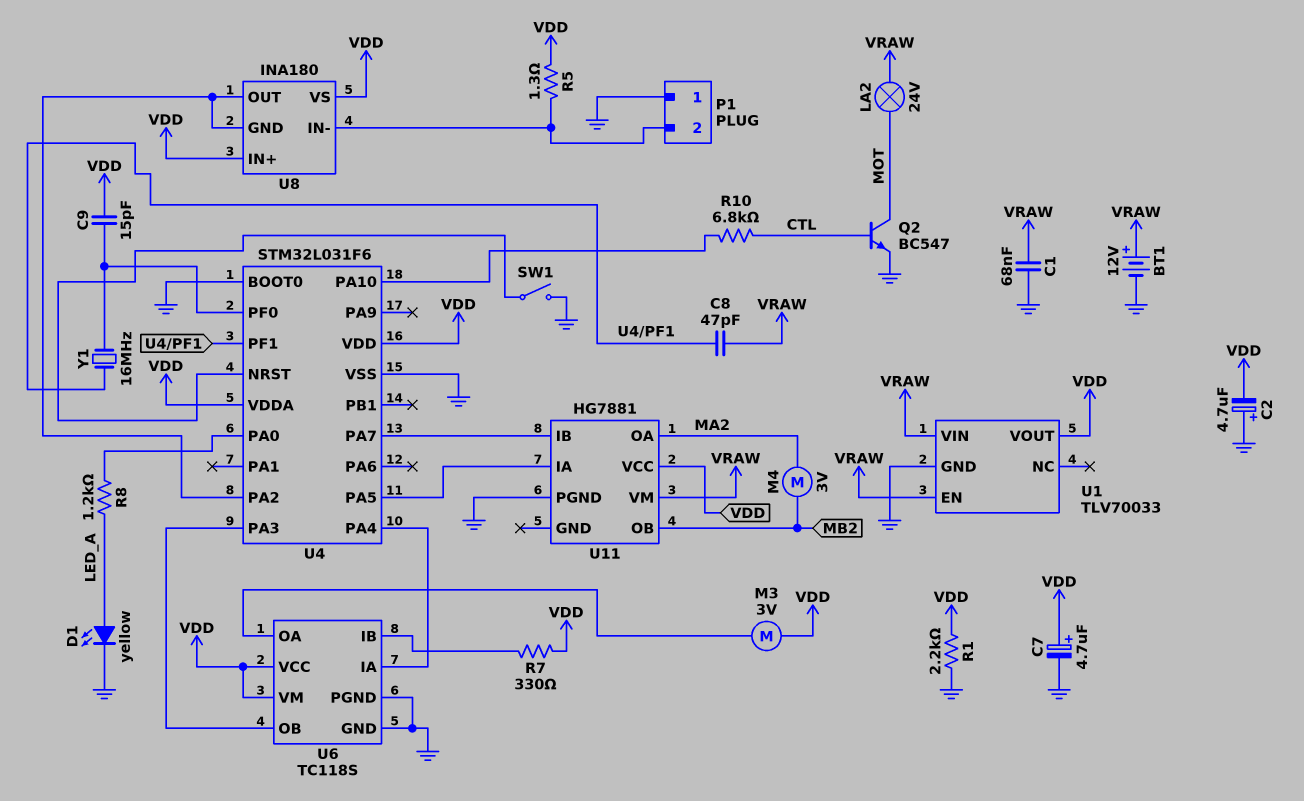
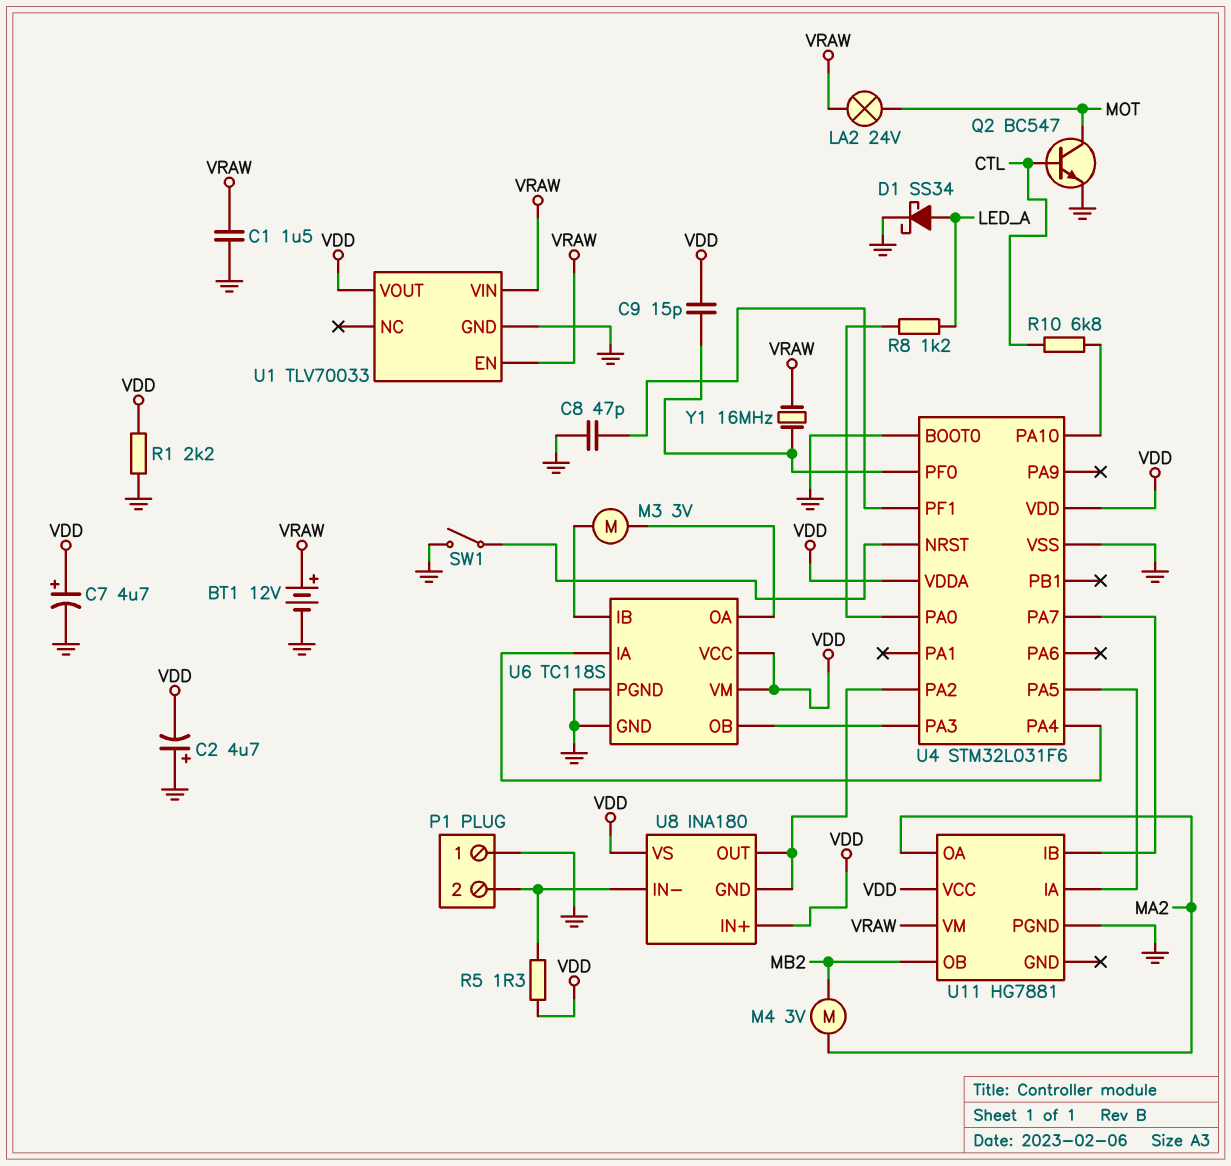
C1: 68nF (GND, VRAW) -> 1.5uF (GND, VRAW)
C8: 47pF (U4/PF1, VRAW) -> 47pF (GND, U4/PF1)
D1: LED yellow (A LED_A, K GND) -> schottky SS34 (A LED_A, K GND)
M3: motor 3V (U6/OA, VDD) -> motor 3V (U6/IB, U6/OA)
R7: 330 (U6/IB, VDD) -> none
Y1: 16MHz (U4/PF0, U4/PF1) -> 16MHz (U4/PF0, VRAW)

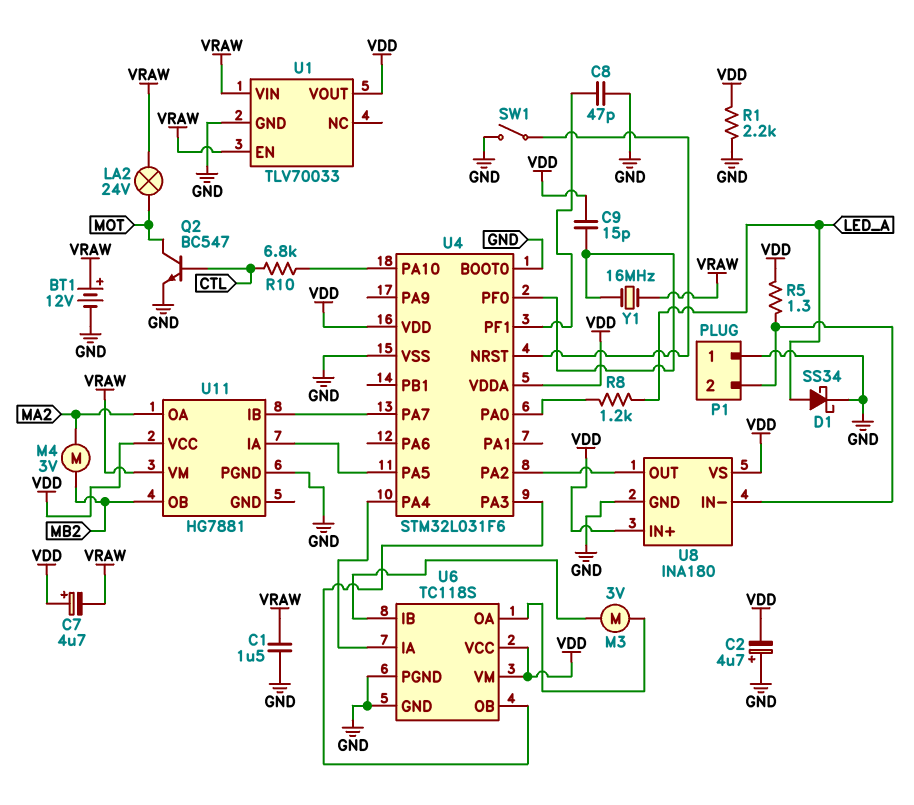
C7: 4.7uF (plus VDD, minus GND) -> 4.7uF (plus VDD, minus VRAW)
U8 pin GND: U4/PA2 -> GND

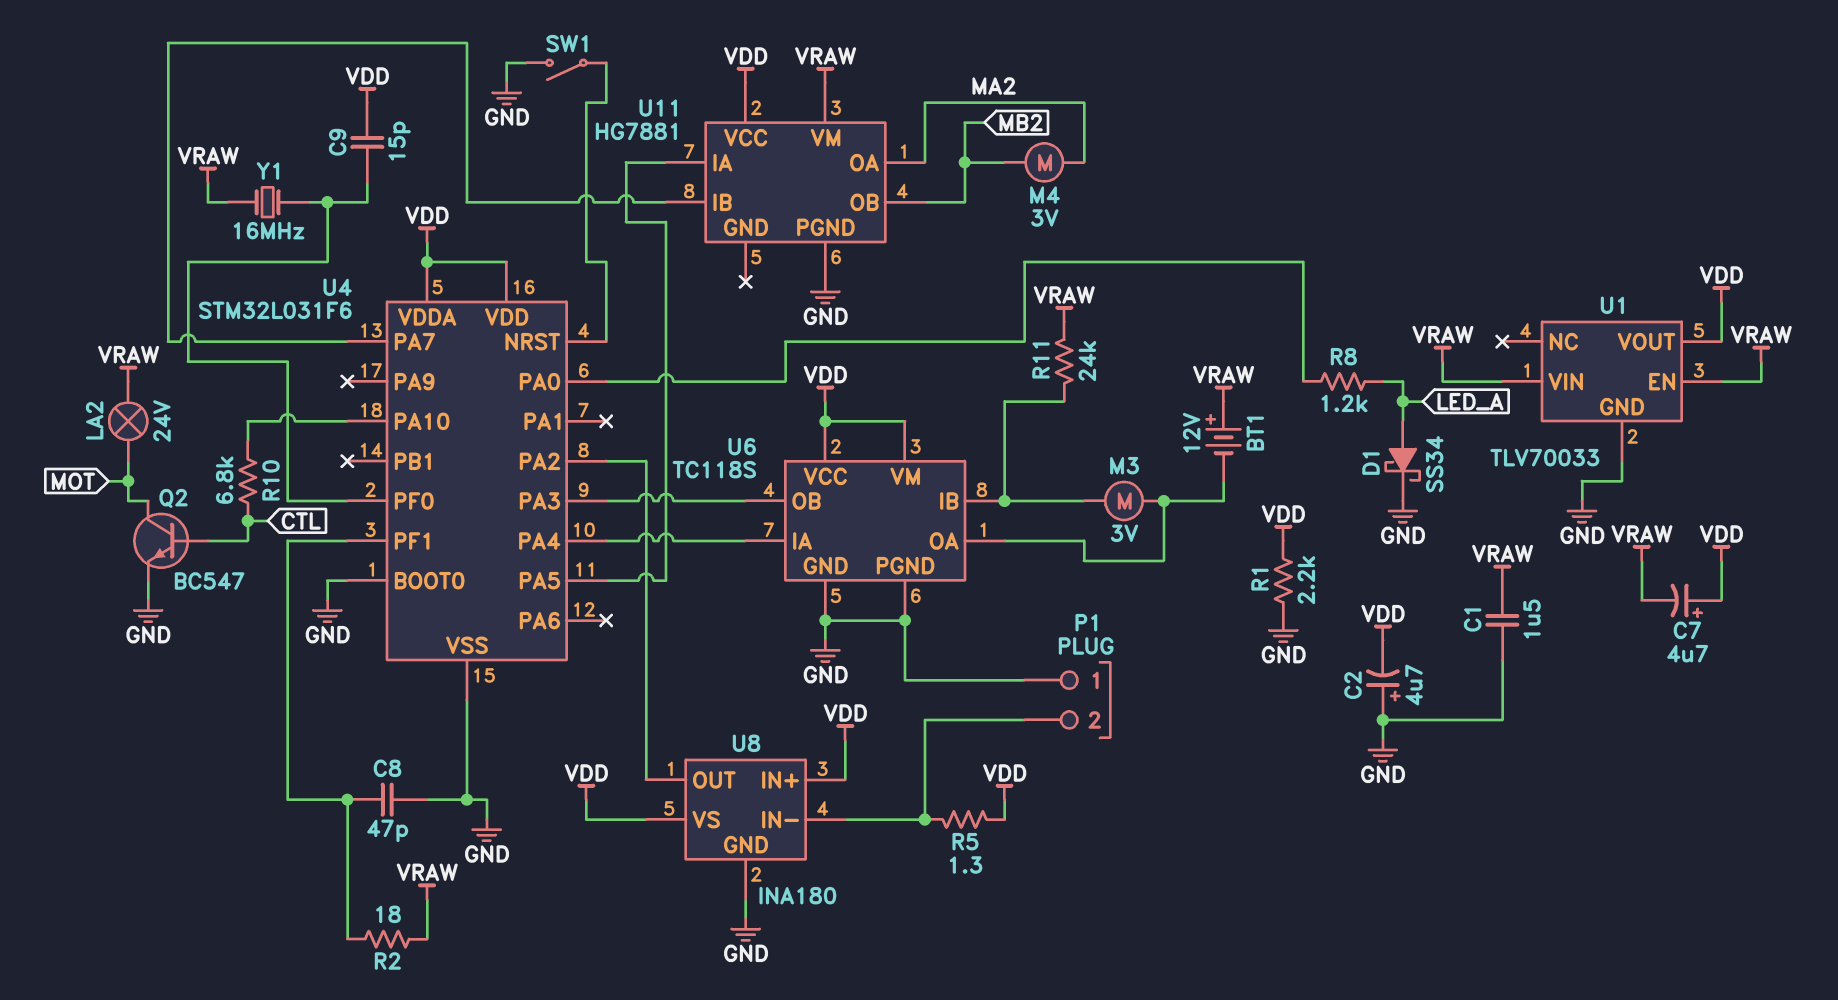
BT1: 12V (plus VRAW, minus GND) -> 12V (plus VRAW, minus U6/OA)
R2: none -> 18 (U4/PF1, VRAW)
R11: none -> 24k (U6/IB, VRAW)

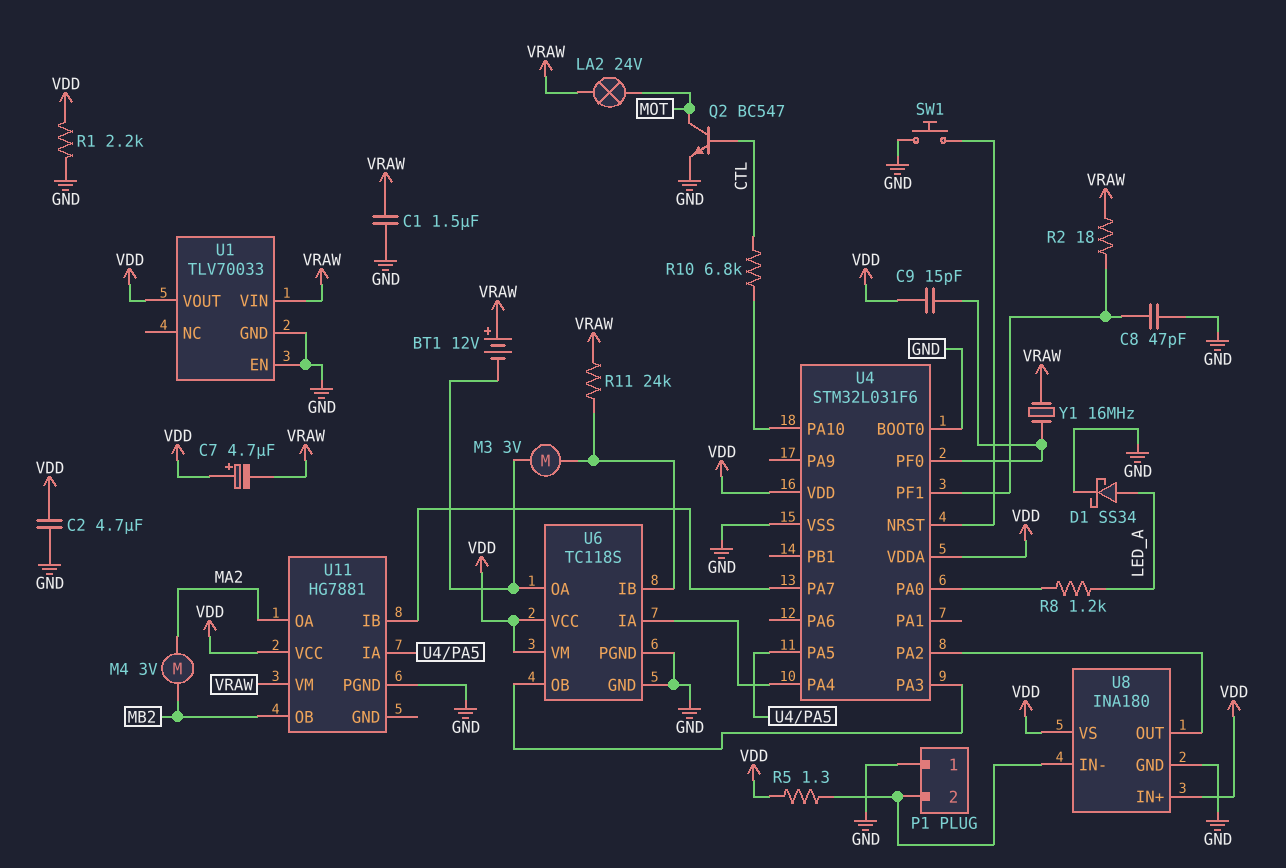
C2: 4.7uF (plus GND, minus VDD) -> 4.7uF (GND, VDD)
SW1: switch (GND, U4/NRST) -> button (GND, U4/NRST)
U1 pin EN: VRAW -> GND

